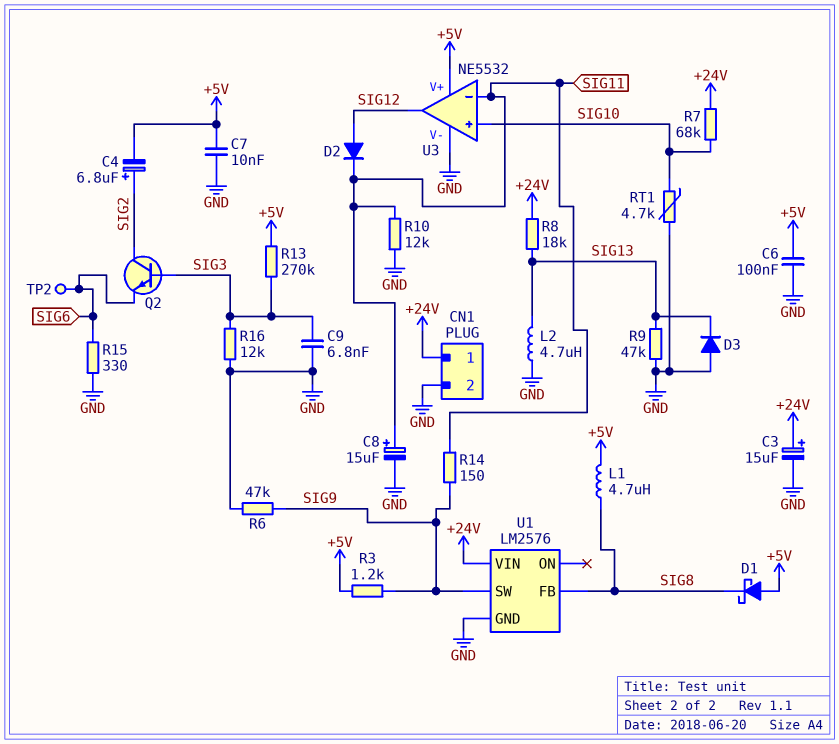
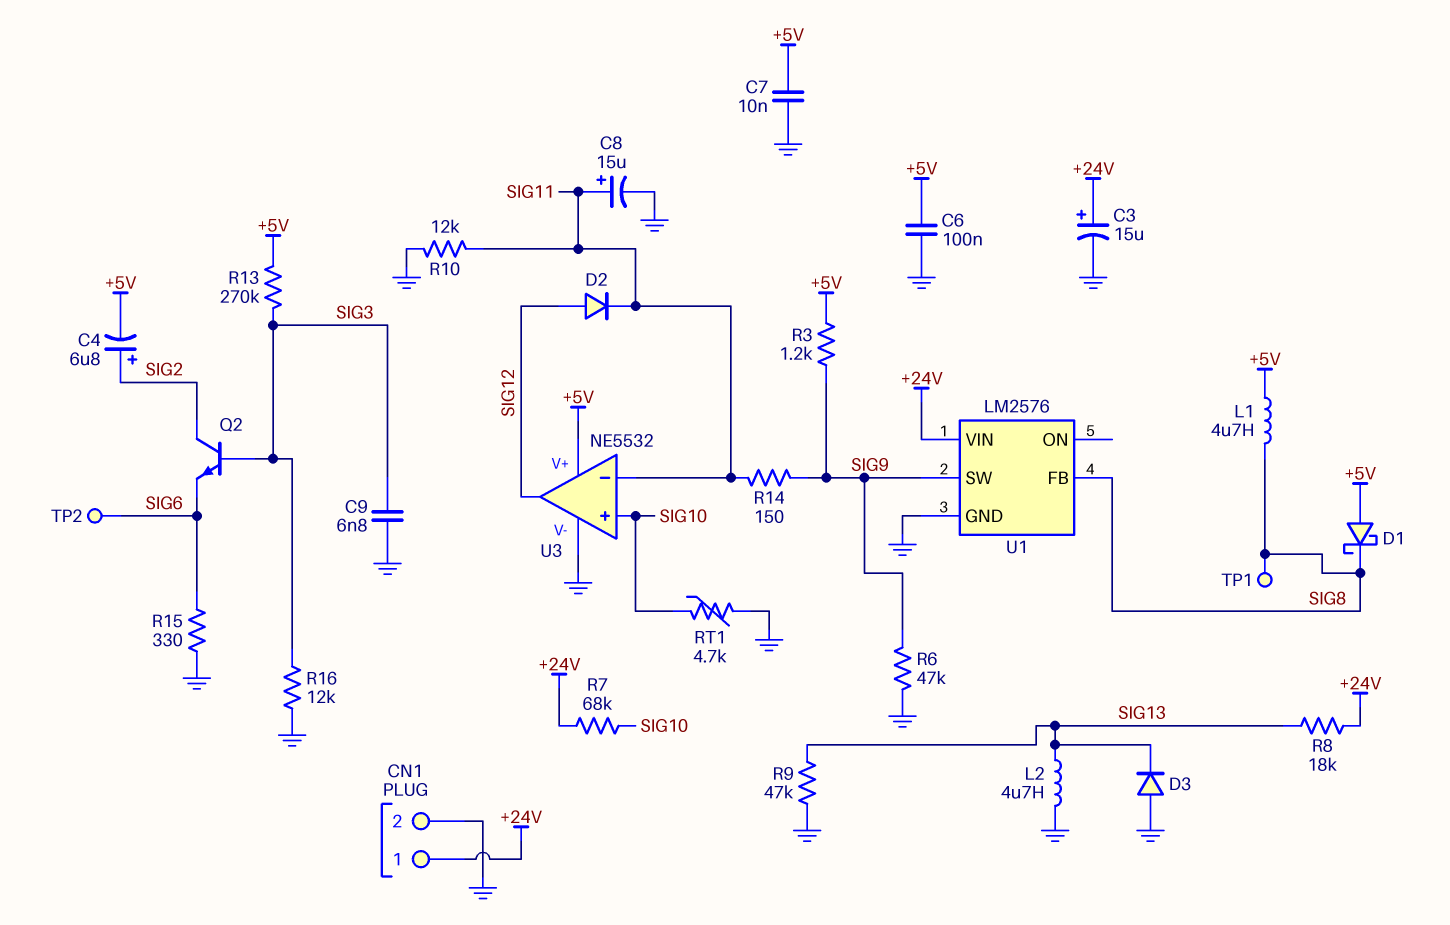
TP1: none -> test point (SIG8)

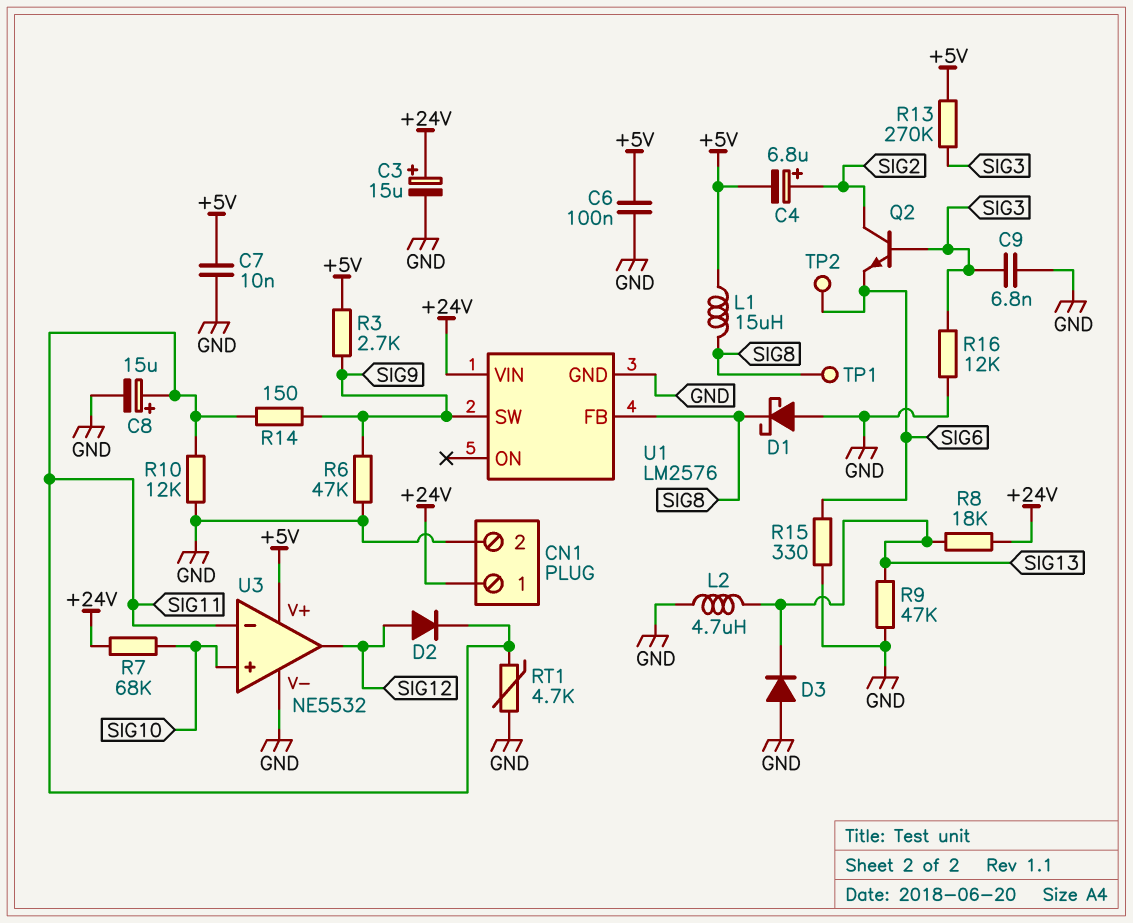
D1: schottky (A +5V, K SIG8) -> schottky (A GND, K SIG8)
L1: 4.7uH (+5V, SIG8) -> 15uH (+5V, SIG8)
R3: 1.2k (+5V, SIG9) -> 2.7k (+5V, SIG9)
RT1: 4.7k (GND, SIG10) -> 4.7k (GND, SIG11)

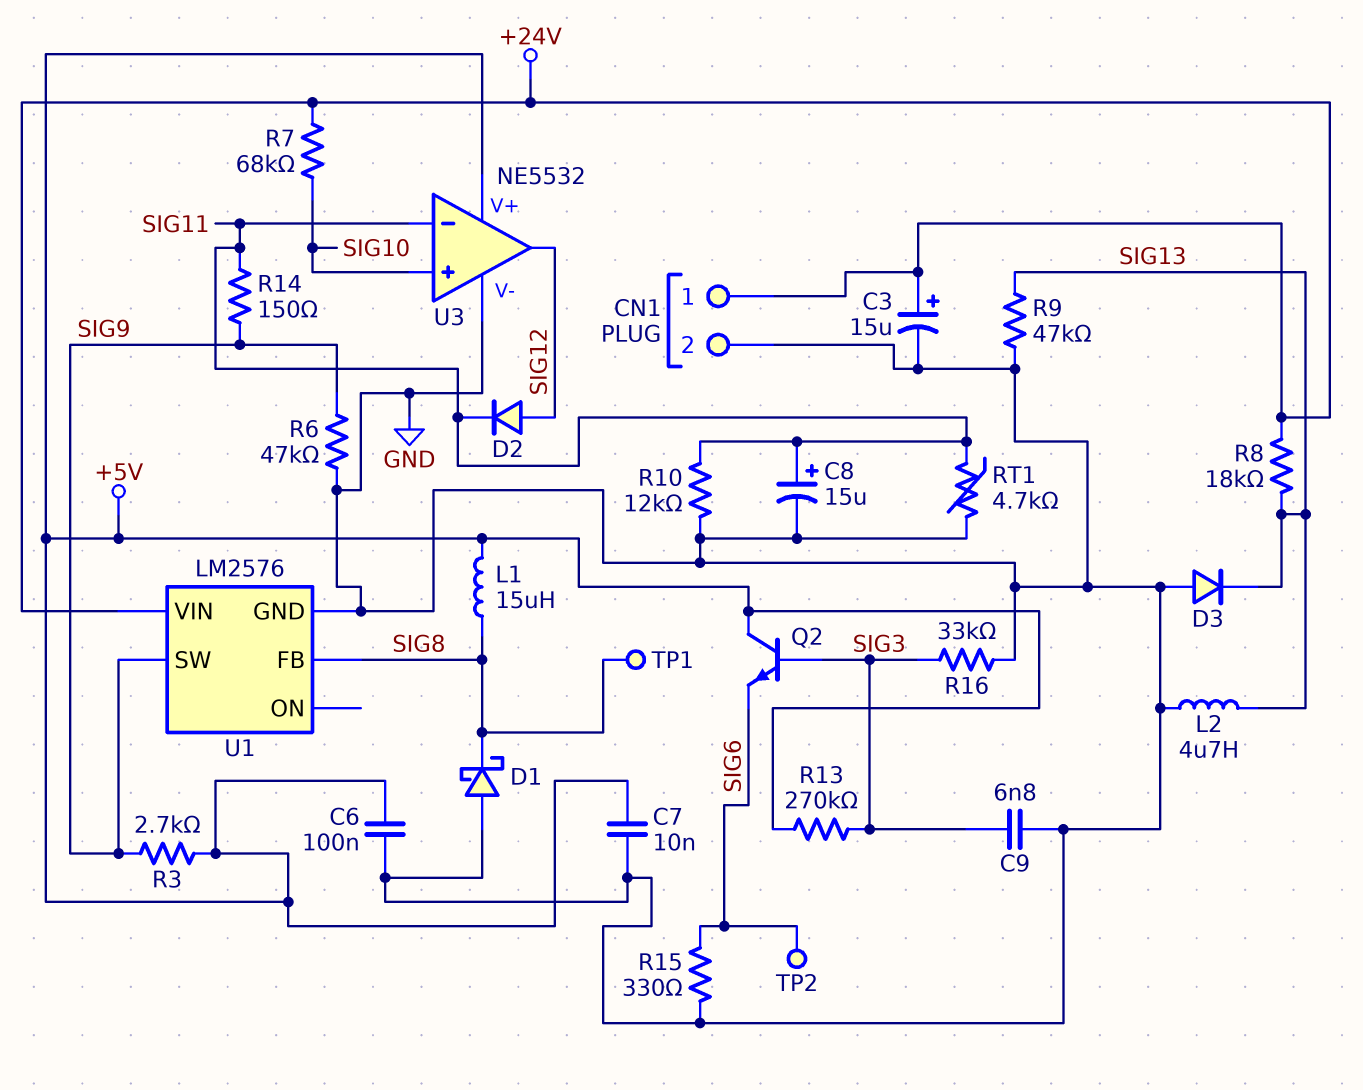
C4: 6.8uF (plus SIG2, minus +5V) -> none
Q2: NPN (B SIG3, C SIG2, E SIG6) -> NPN (B SIG3, C +5V, E SIG6)
R16: 12k (GND, SIG3) -> 33k (GND, SIG3)

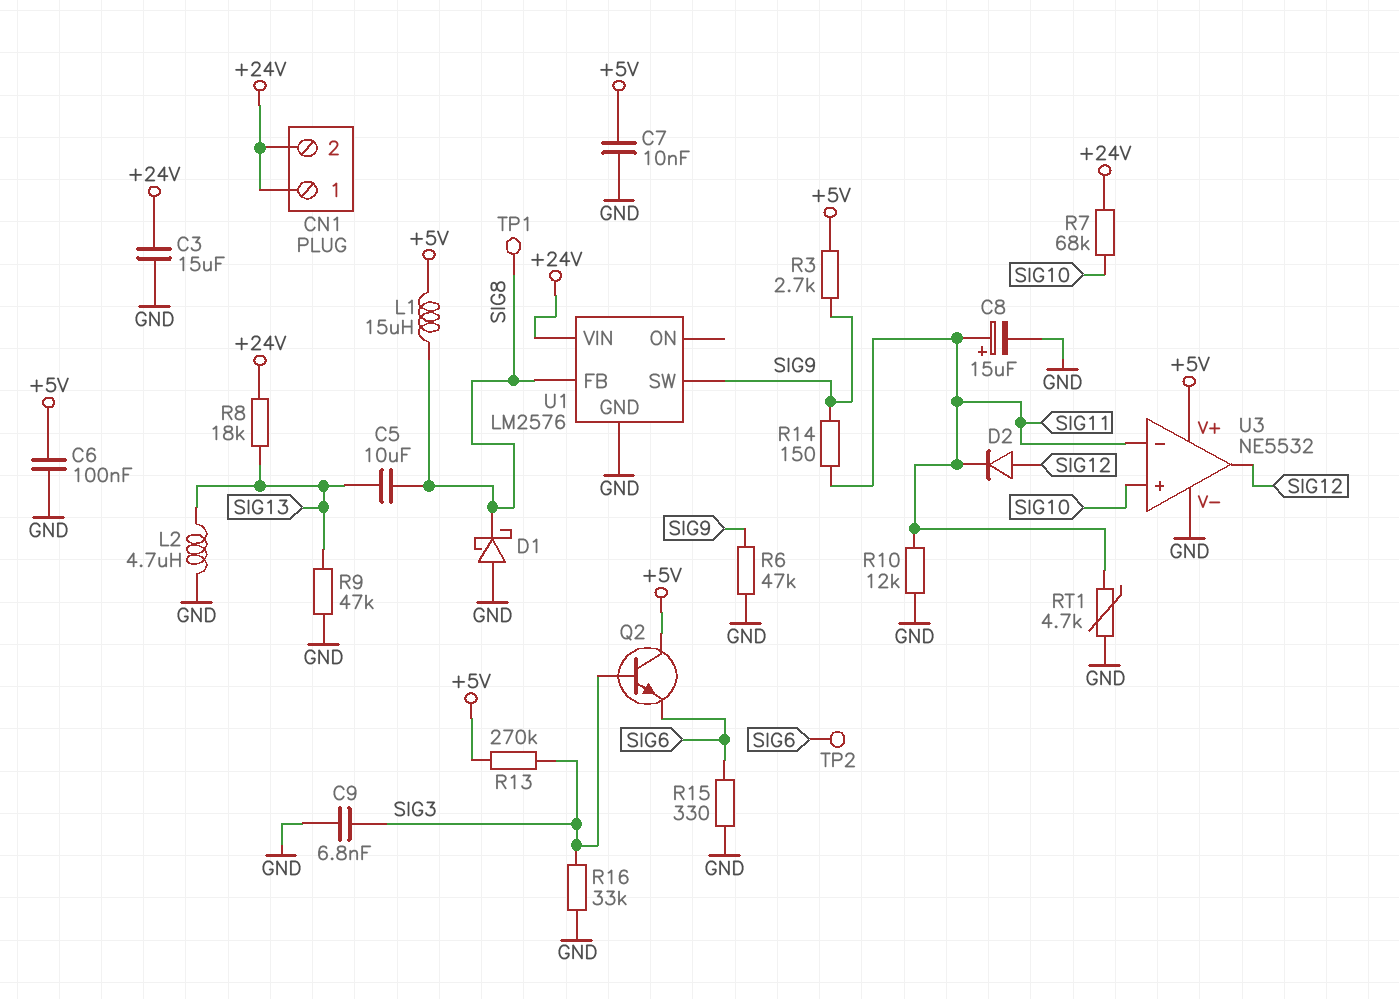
C3: 15uF (plus +24V, minus GND) -> 15uF (+24V, GND)
C5: none -> 10uF (SIG8, SIG13)
CN1 pin 2: GND -> +24V
D3: diode (A GND, K SIG13) -> none

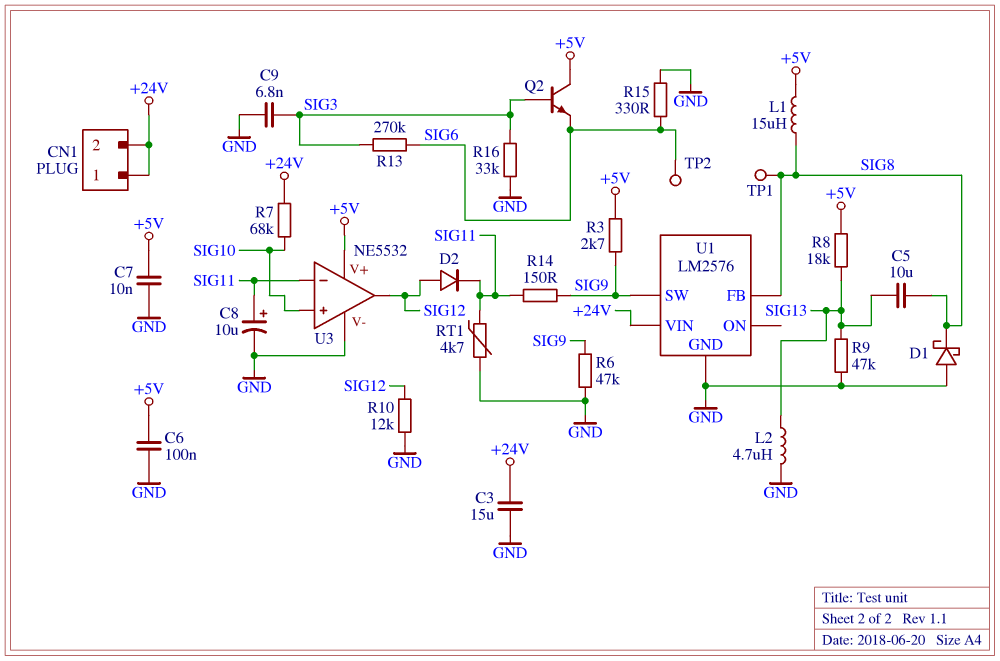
C8: 15uF (plus SIG11, minus GND) -> 10uF (plus SIG11, minus GND)
R8: 18k (+24V, SIG13) -> 18k (+5V, SIG13)
R10: 12k (GND, SIG11) -> 12k (GND, SIG12)
R13: 270k (+5V, SIG3) -> 270k (SIG3, SIG6)

